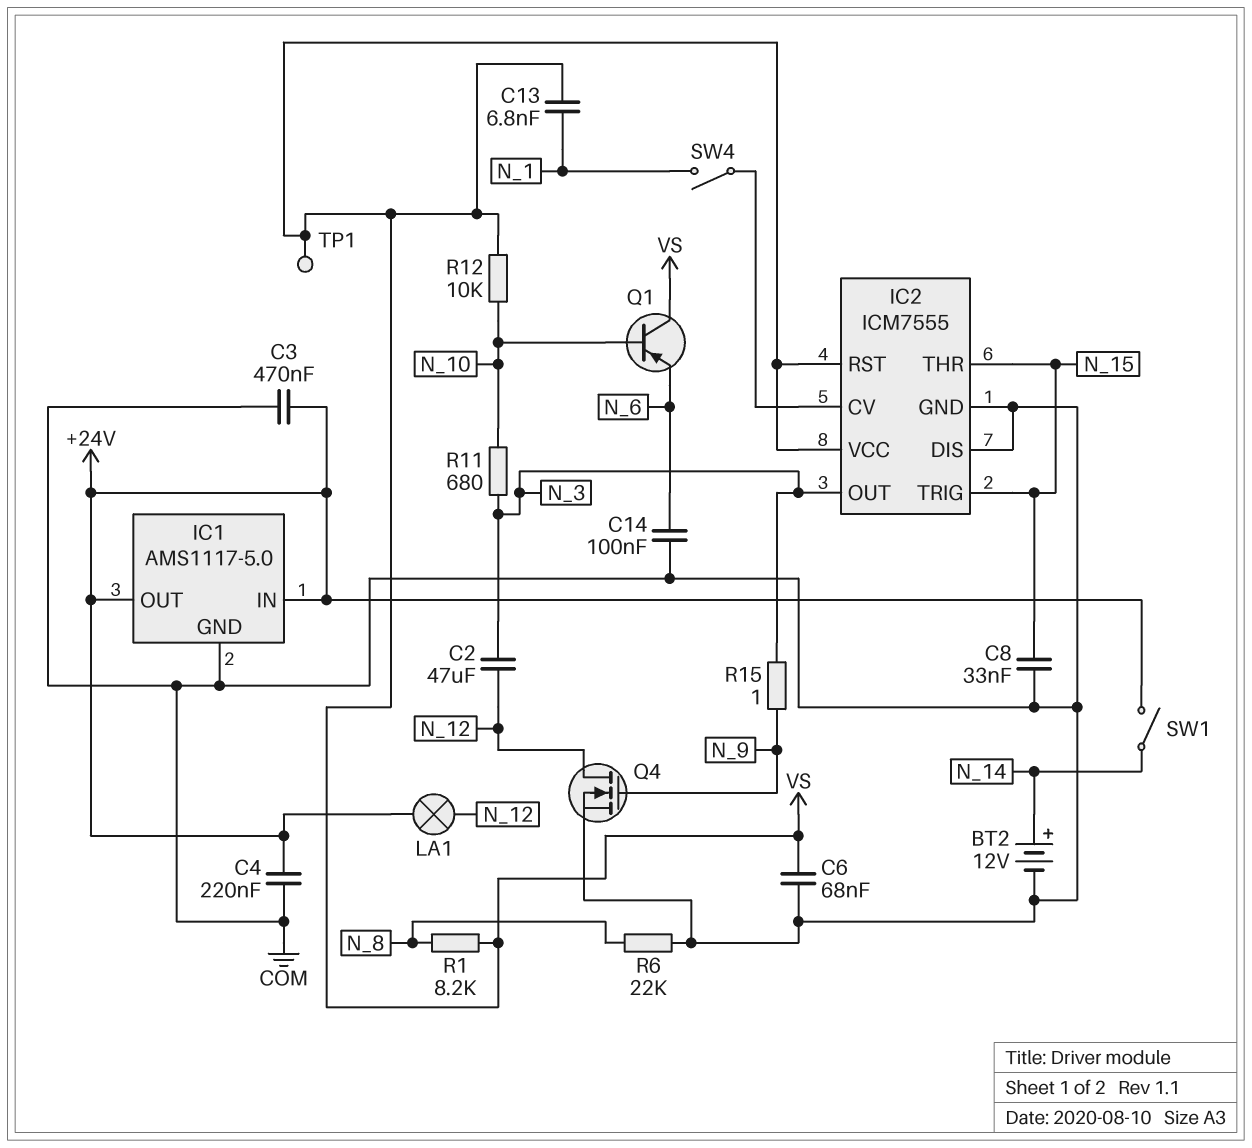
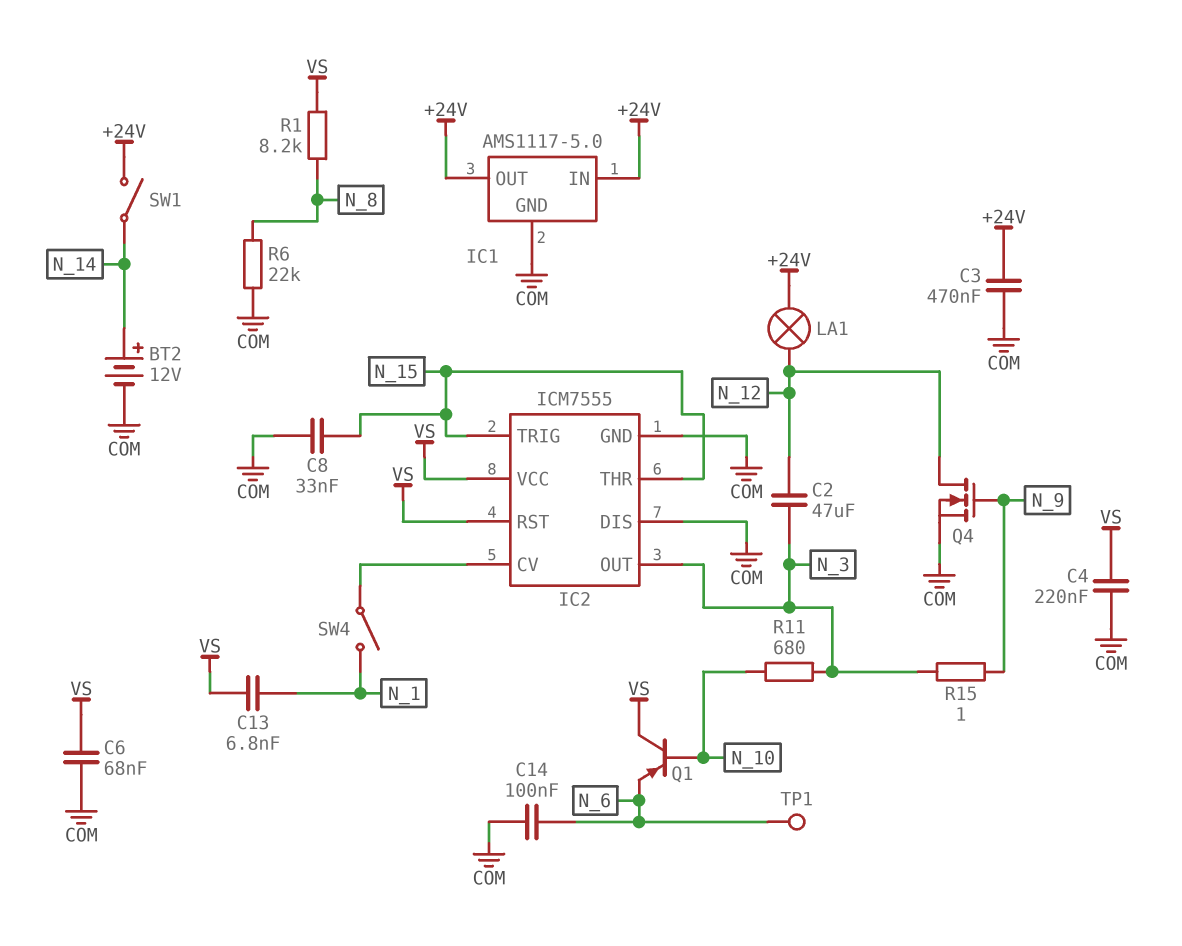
C4: 220nF (+24V, COM) -> 220nF (COM, VS)
R12: 10k (N_10, VS) -> none
TP1: test point (VS) -> test point (N_6)

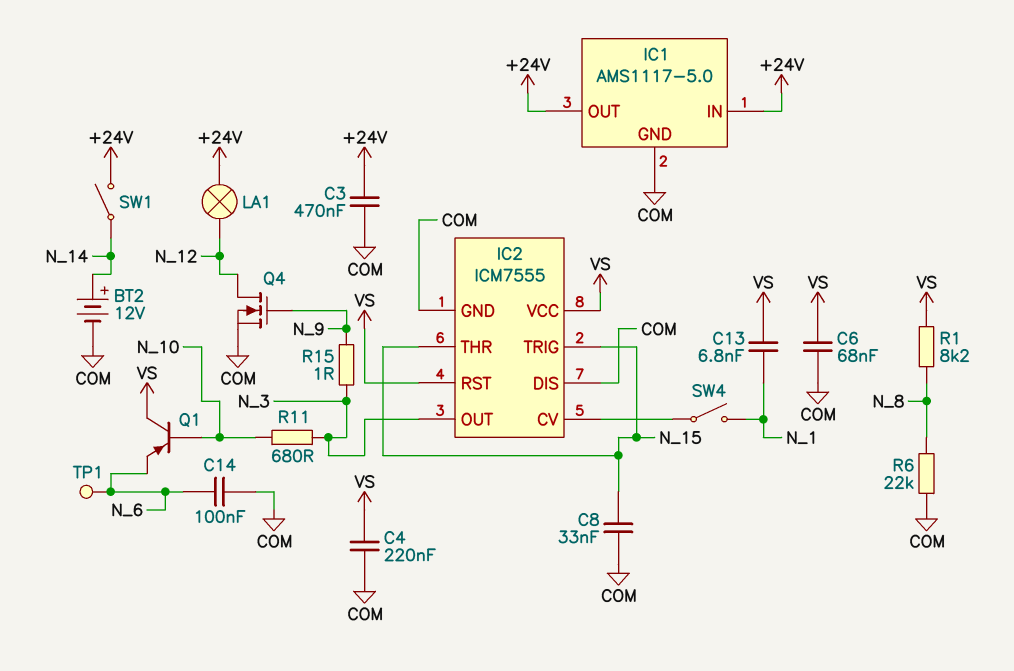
C2: 47uF (N_3, N_12) -> none

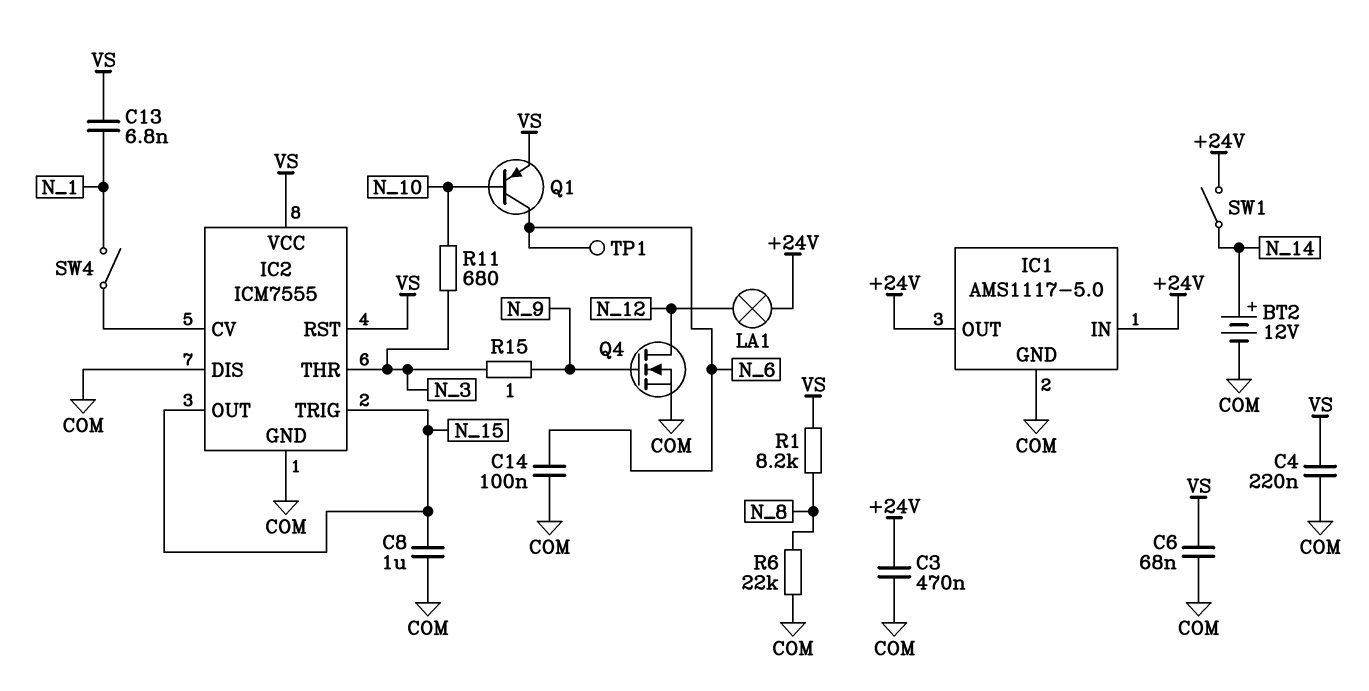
C8: 33nF (COM, N_15) -> 1uF (COM, N_15)
IC2 pin OUT: N_3 -> N_15
IC2 pin THR: N_15 -> N_3
Q1: PNP (B N_10, C VS, E N_6) -> PNP (B N_10, C N_6, E VS)

